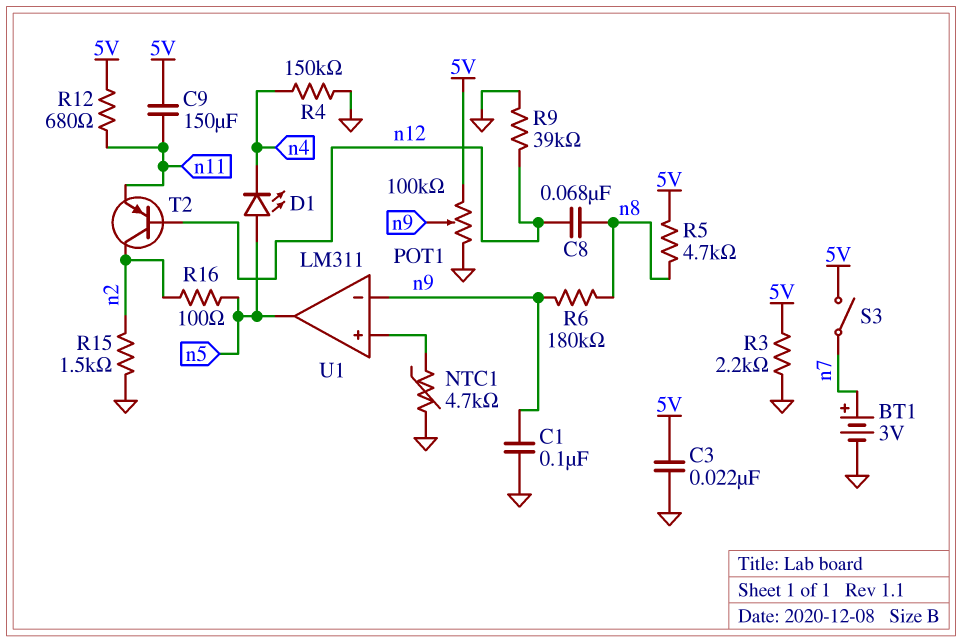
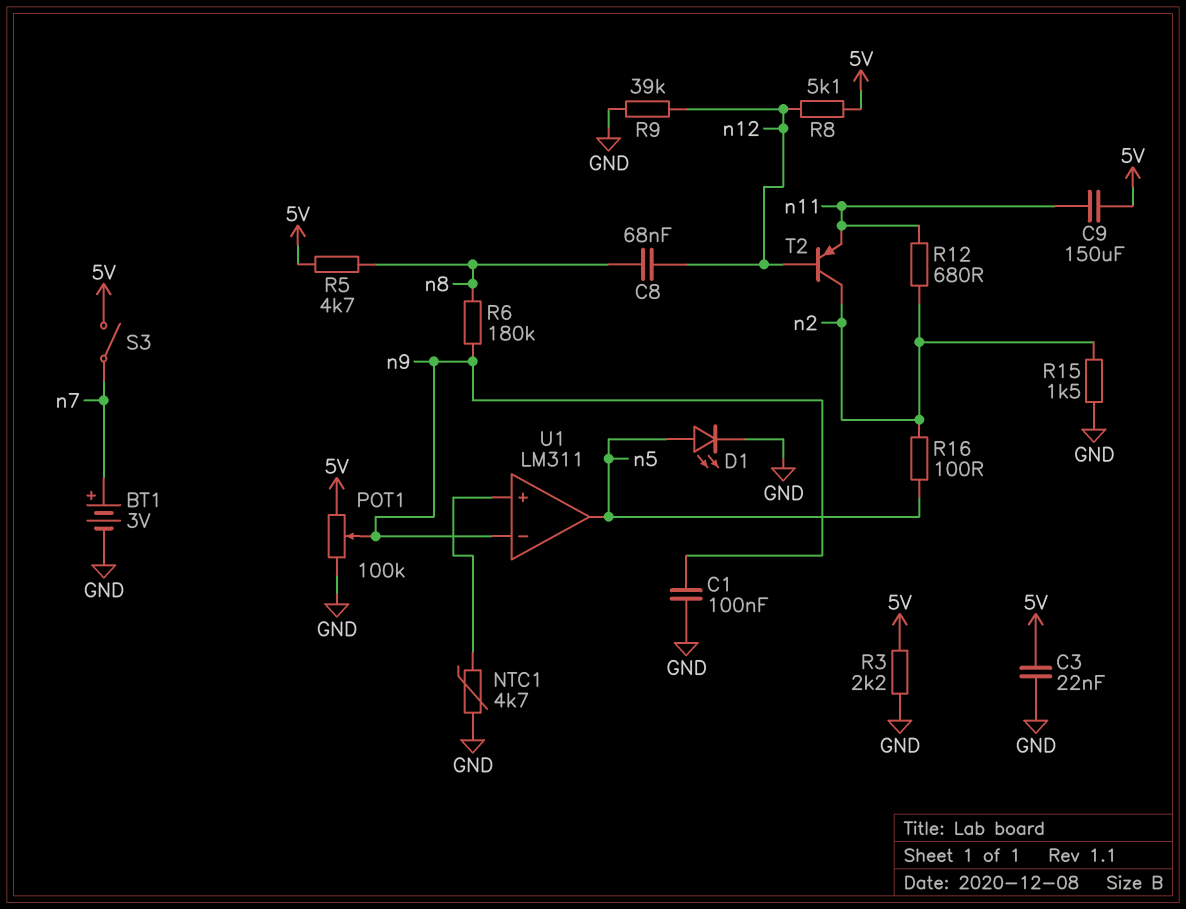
D1: LED (A n5, K n4) -> LED (A n5, K GND)
R4: 150k (GND, n4) -> none
R8: none -> 5.1k (5V, n12)
R12: 680 (5V, n11) -> 680 (n2, n11)

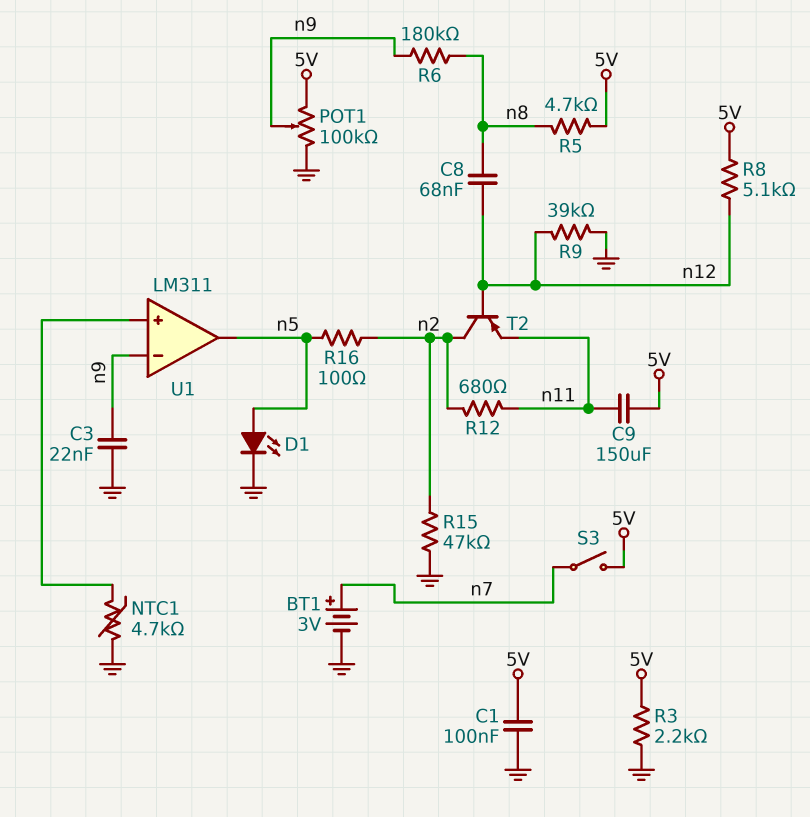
C1: 100nF (GND, n9) -> 100nF (5V, GND)
C3: 22nF (5V, GND) -> 22nF (GND, n9)
R15: 1.5k (GND, n2) -> 47k (GND, n2)

